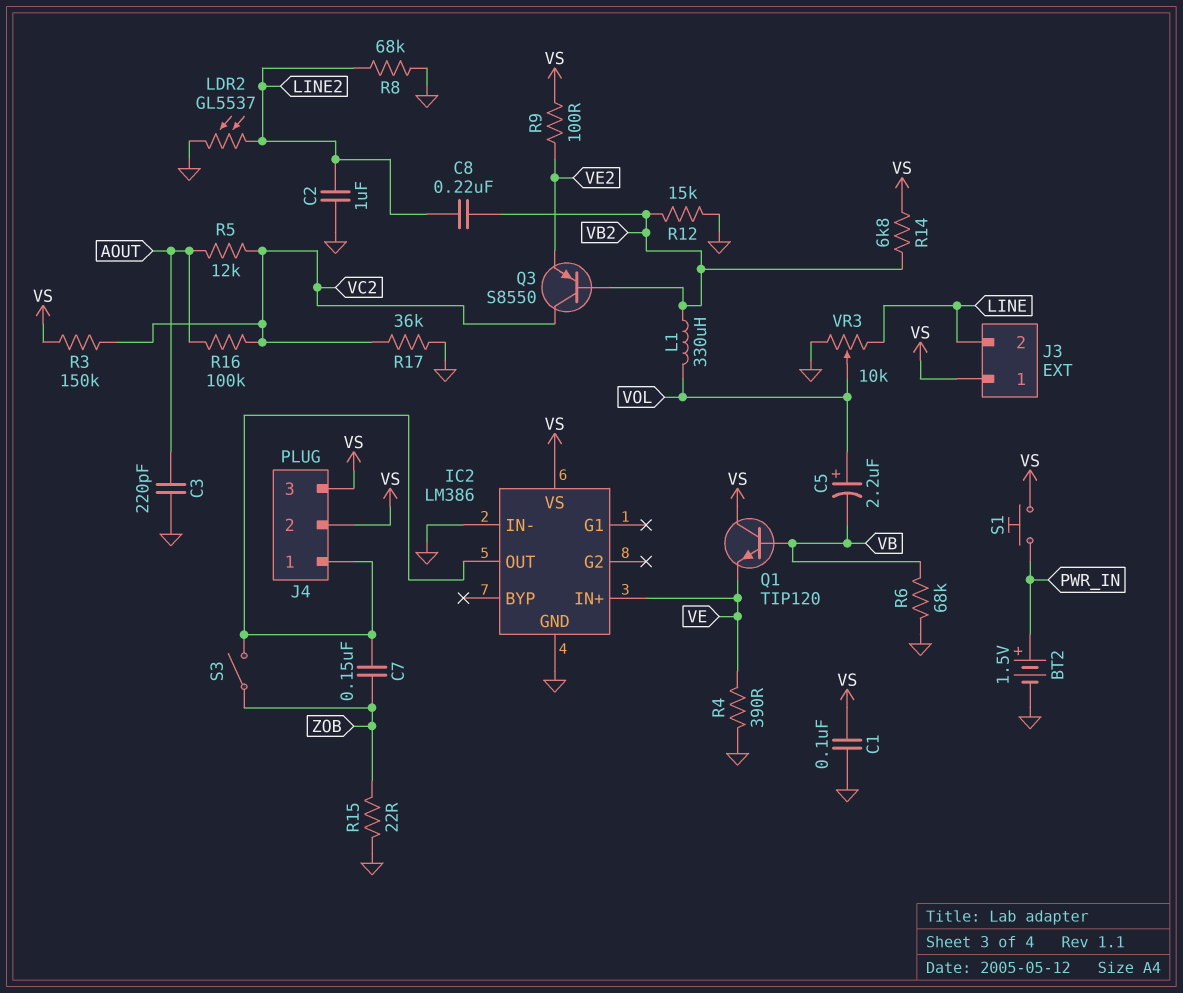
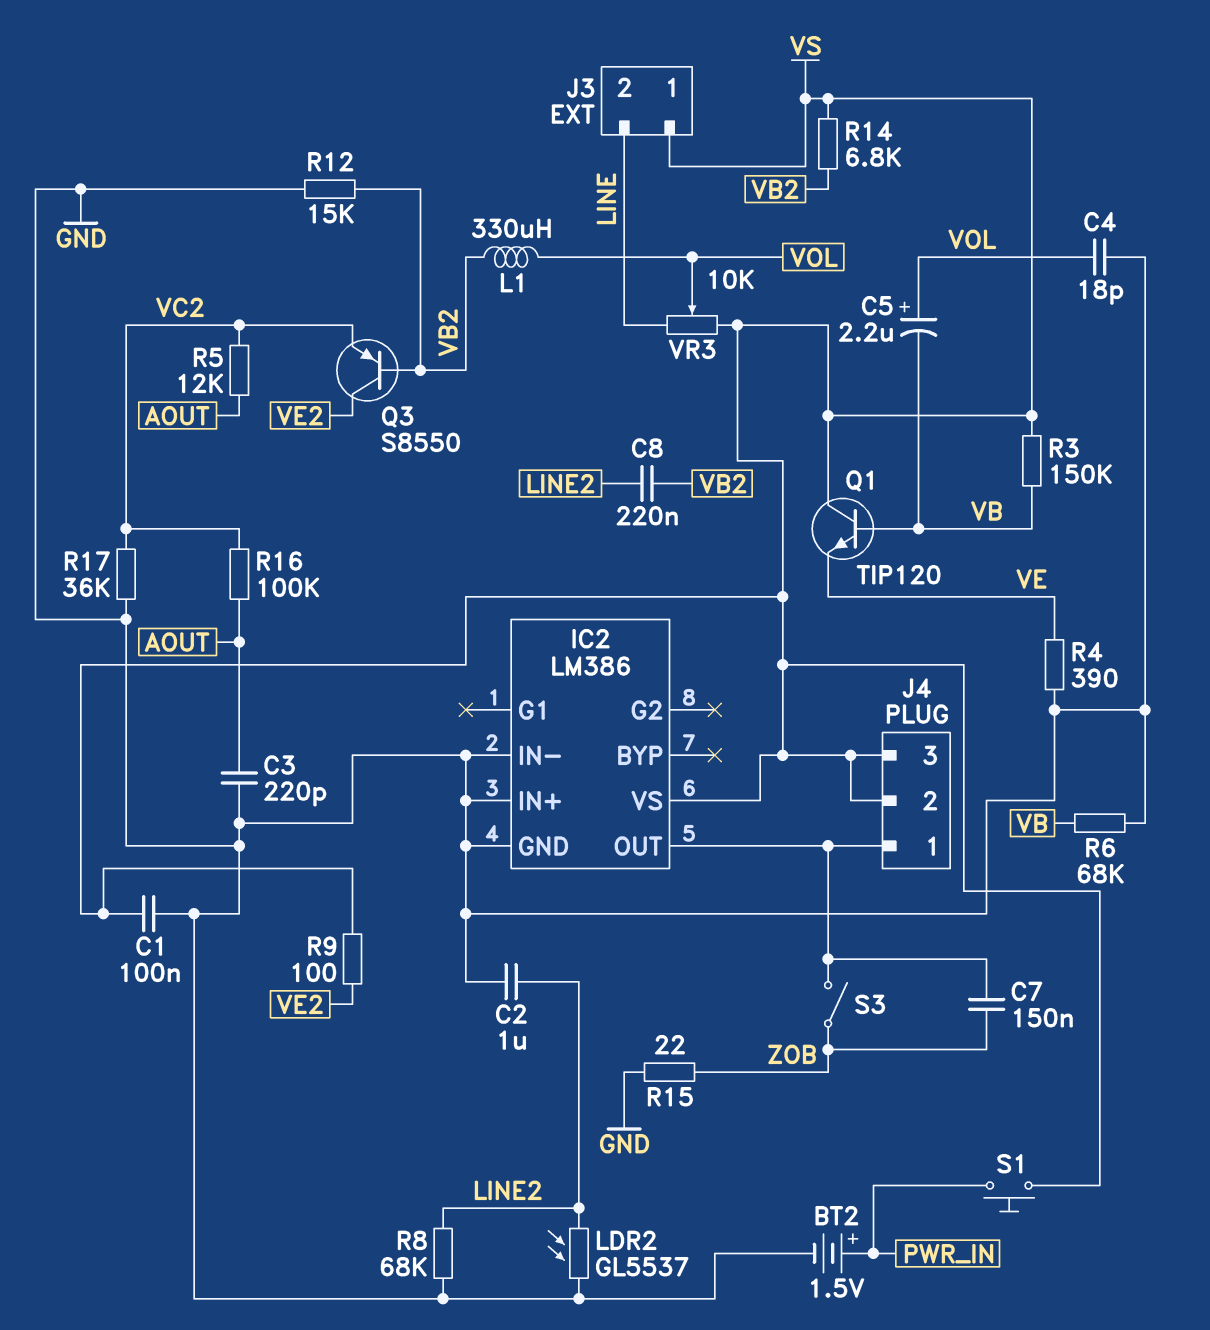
C4: none -> 18pF (GND, VOL)
IC2 pin IN+: VE -> GND
Q3: PNP S8550 (B VB2, C VC2, E VE2) -> PNP S8550 (B VB2, C VE2, E VC2)
R3: 150k (VC2, VS) -> 150k (VB, VS)
VR3: 10k (GND, LINE, wiper VOL) -> 10k (LINE, VS, wiper VOL)

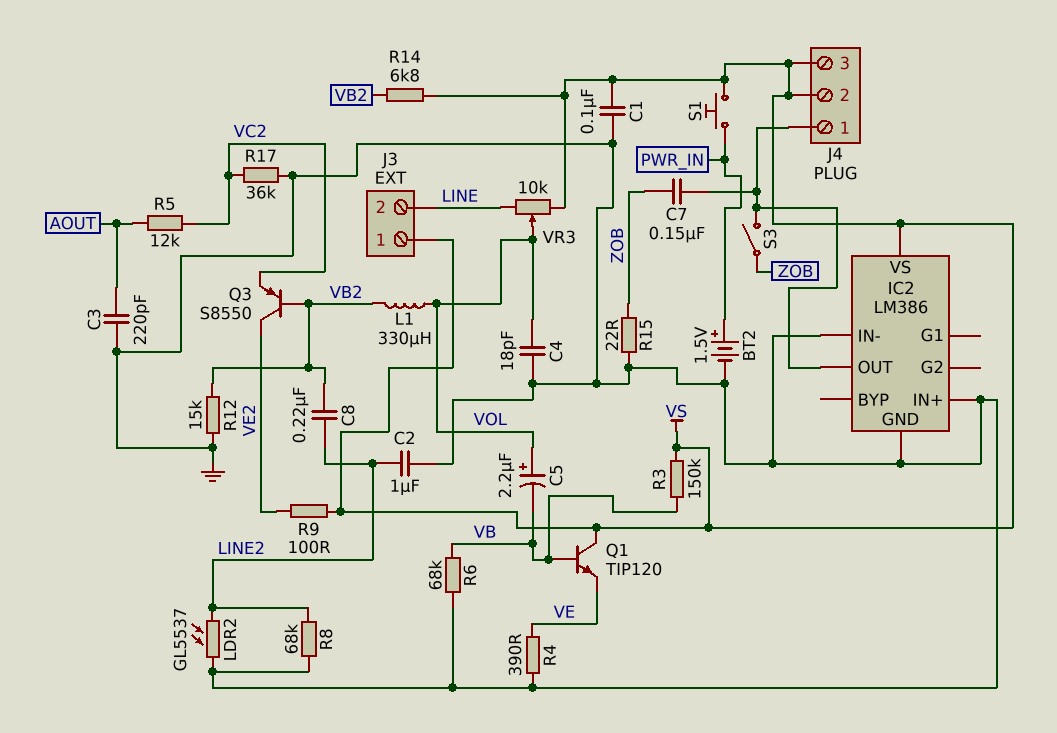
R16: 100k (AOUT, VC2) -> none

